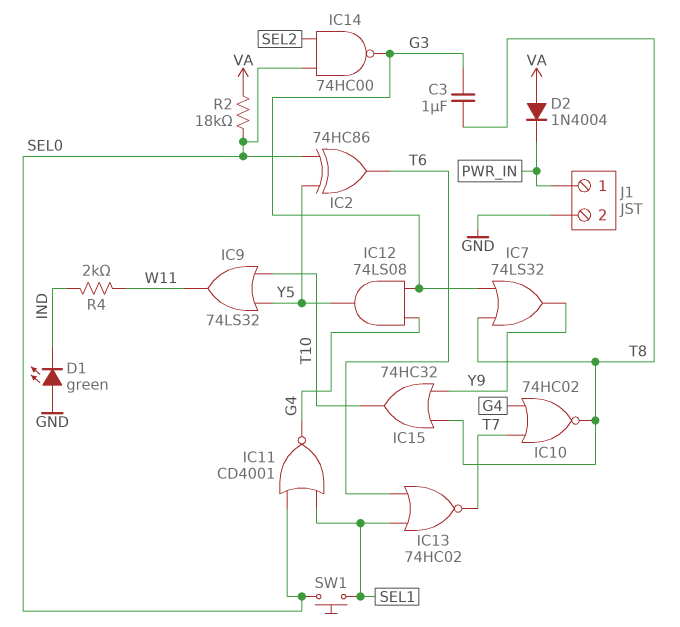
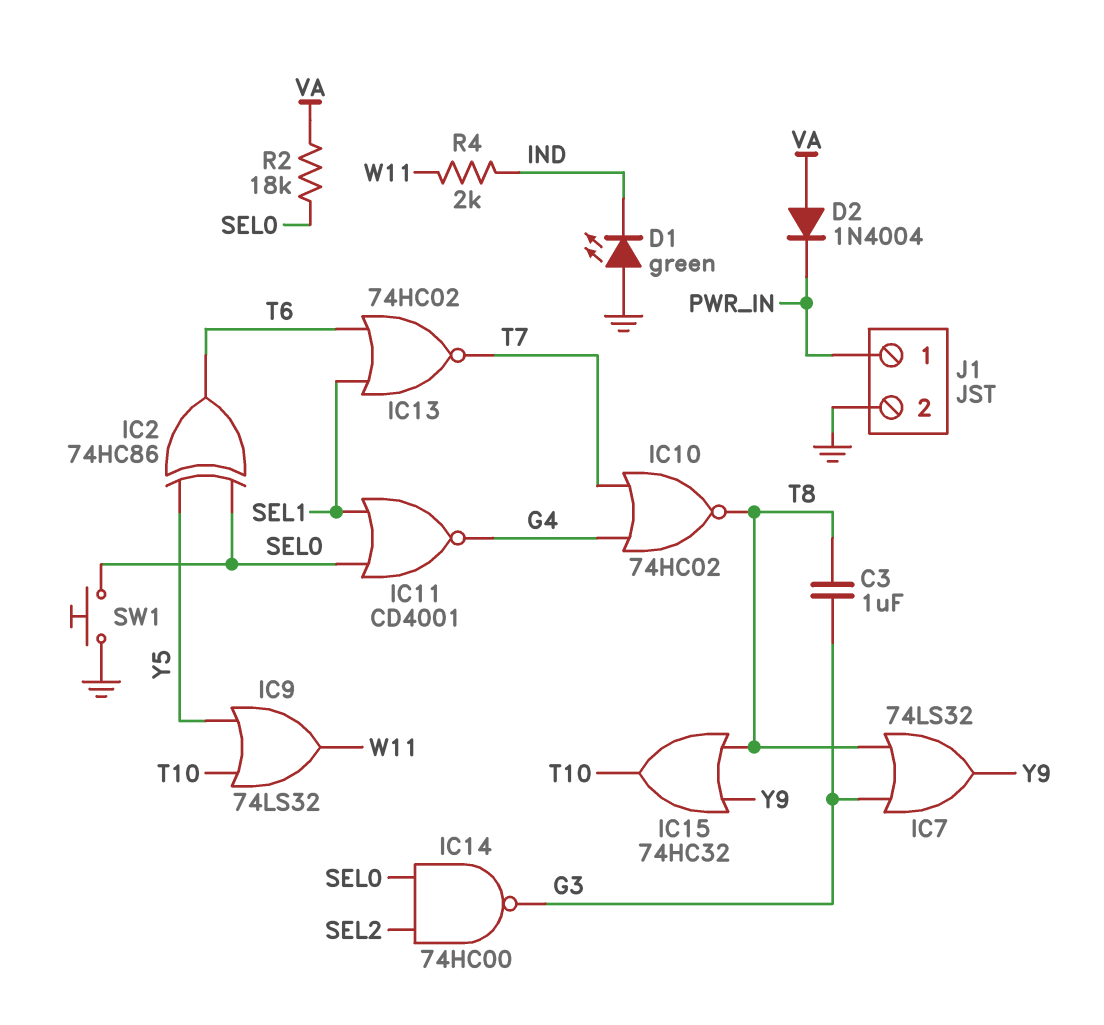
IC12: AND 74LS08 (in G3, in G4, out Y5) -> none
SW1: button (SEL0, SEL1) -> button (GND, SEL0)

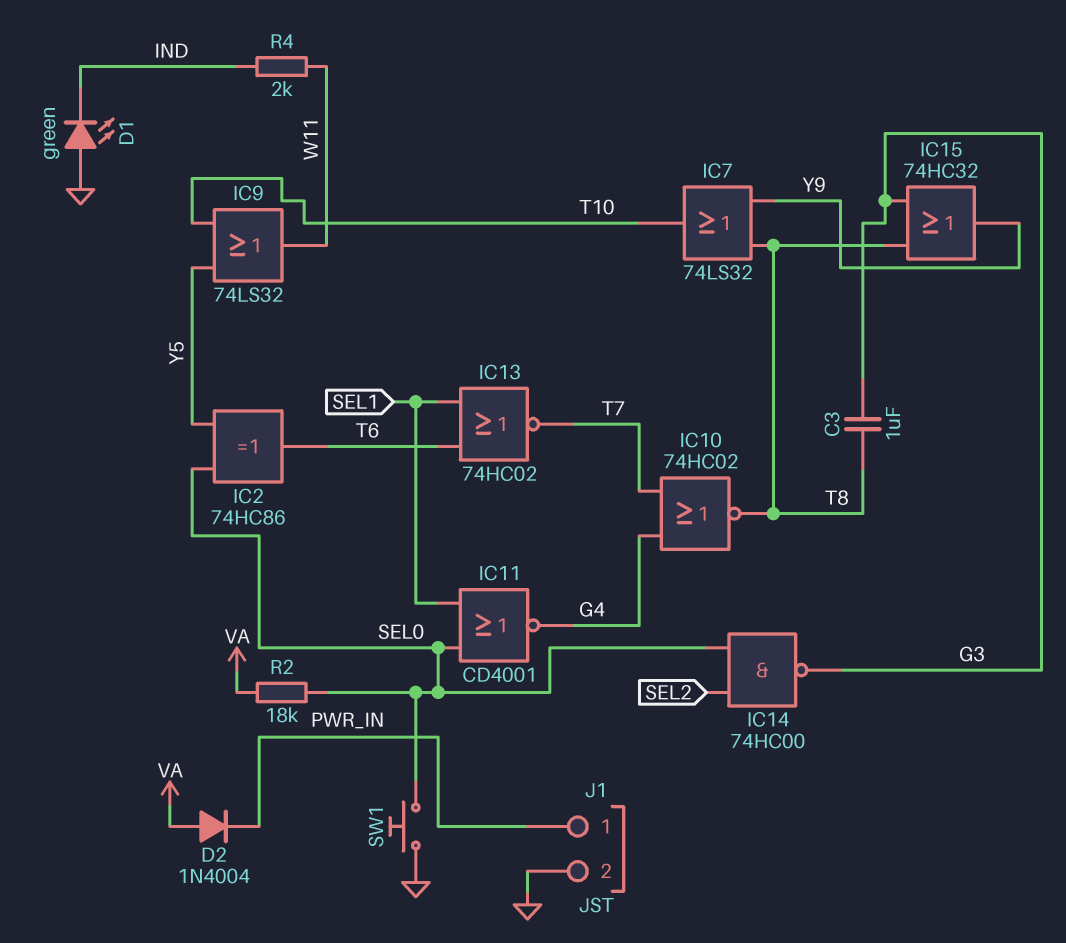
IC7: OR 74LS32 (in G3, in T8, out Y9) -> OR 74LS32 (in T8, in Y9, out T10)
IC15: OR 74HC32 (in T8, in Y9, out T10) -> OR 74HC32 (in G3, in T8, out Y9)

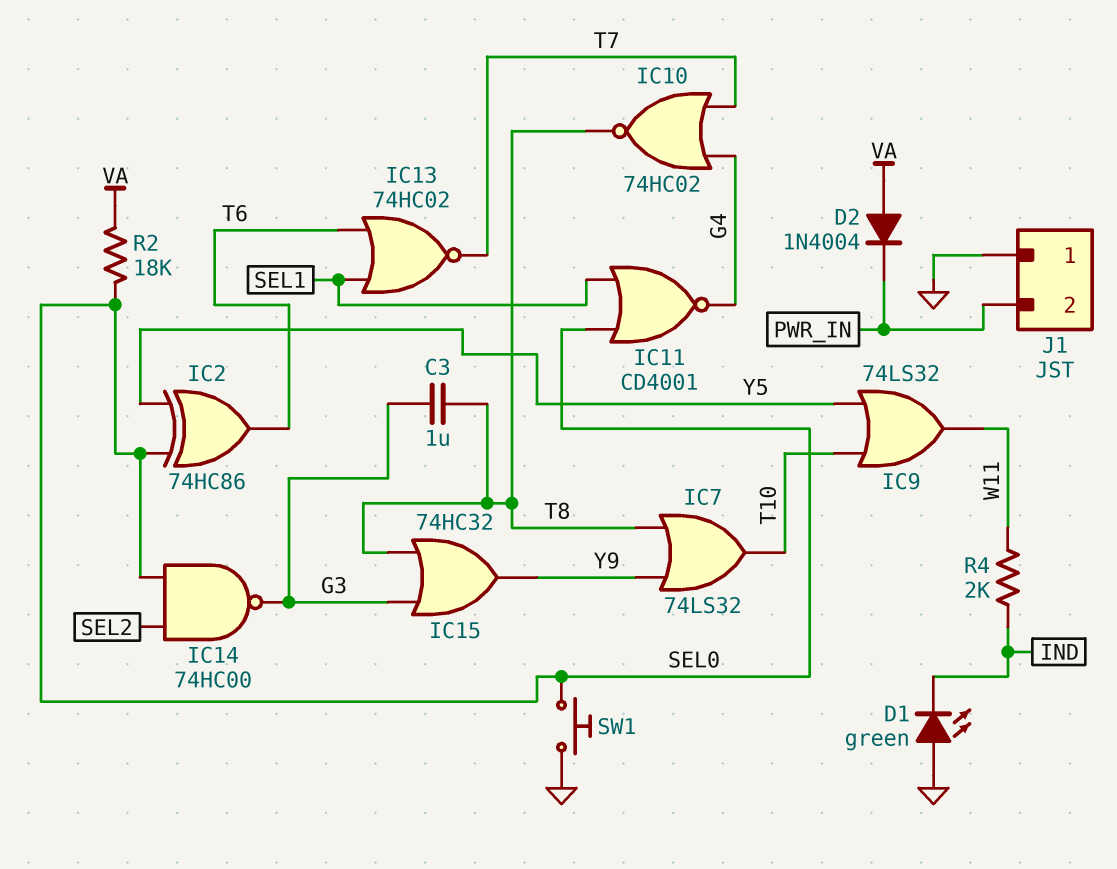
J1 pin 1: PWR_IN -> GND
J1 pin 2: GND -> PWR_IN

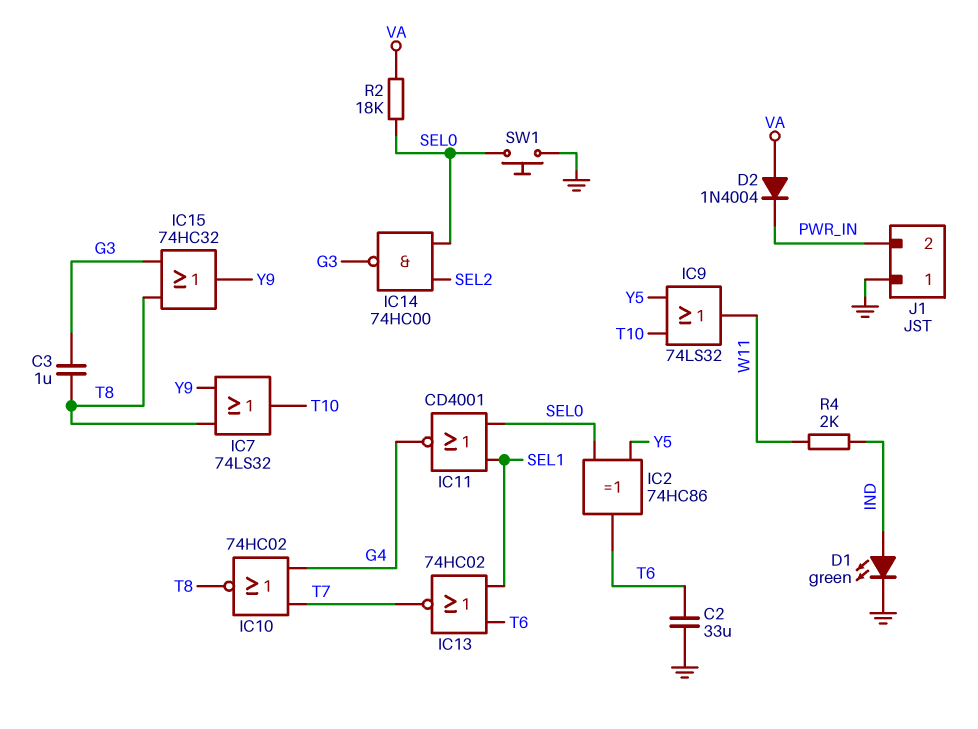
C2: none -> 33uF (GND, T6)
D1: LED green (A GND, K IND) -> LED green (A IND, K GND)

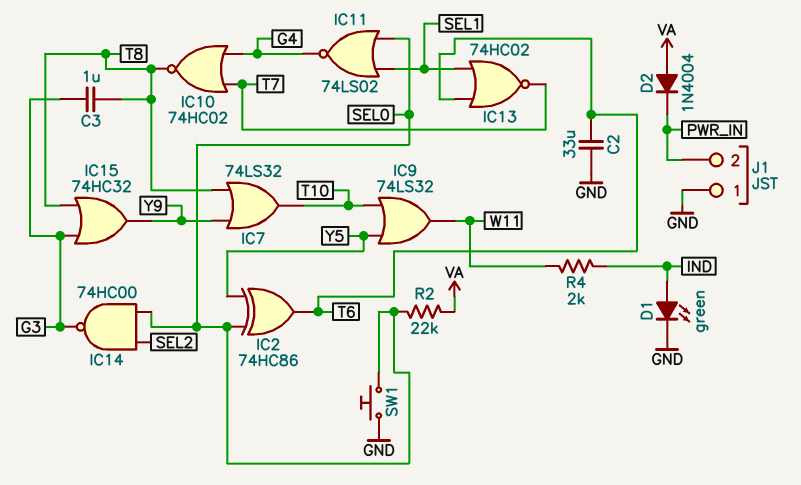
IC11: NOR CD4001 (in SEL0, in SEL1, out G4) -> NOR 74LS02 (in SEL0, in SEL1, out G4)
R2: 18k (SEL0, VA) -> 22k (SEL0, VA)

